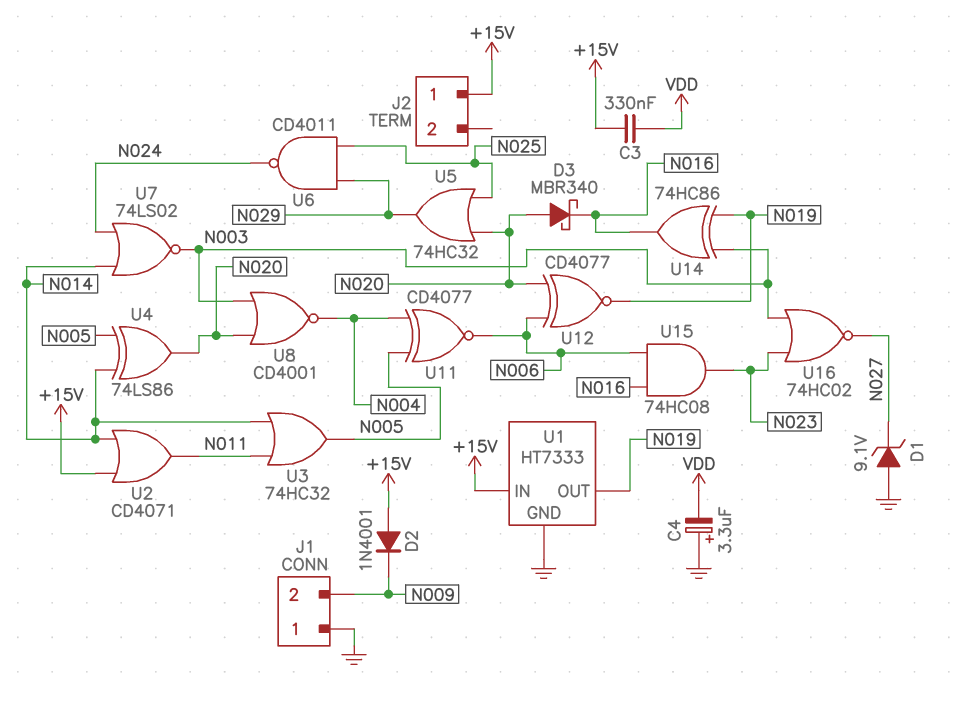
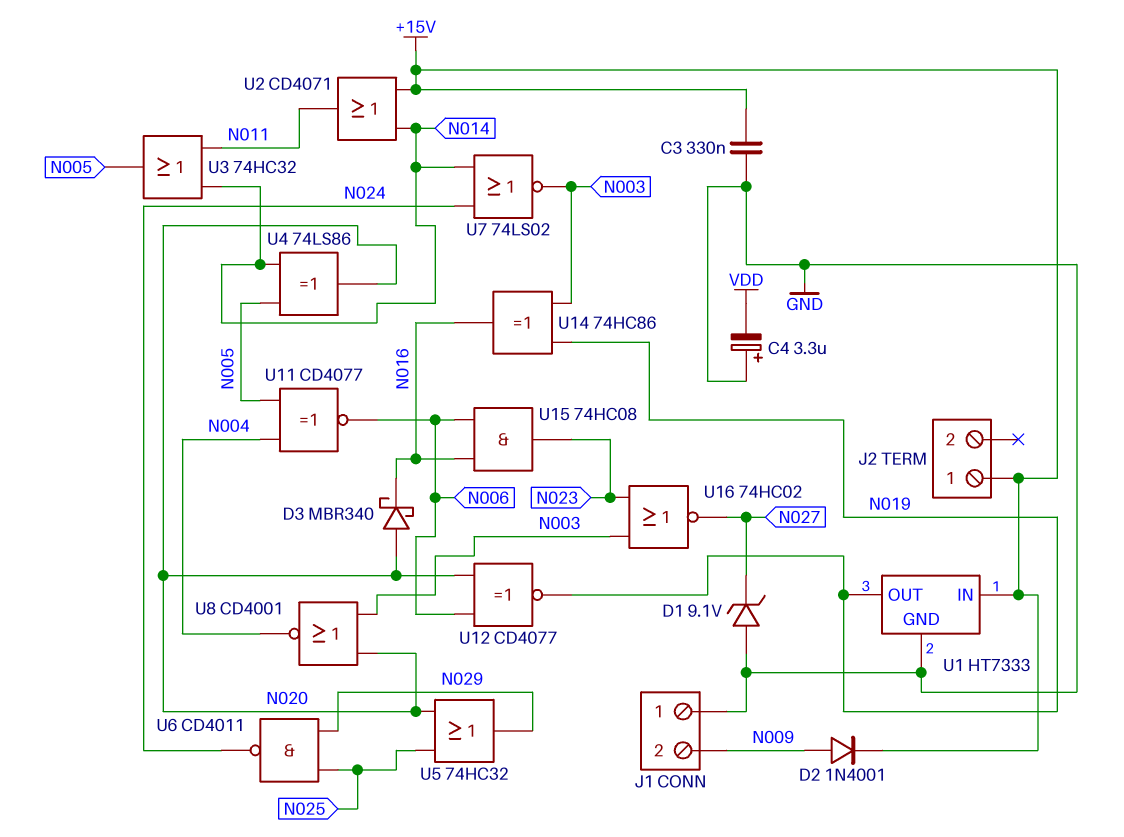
C3: 330nF (+15V, VDD) -> 330nF (+15V, GND)
D2: diode 1N4001 (A +15V, K N009) -> diode 1N4001 (A N009, K +15V)

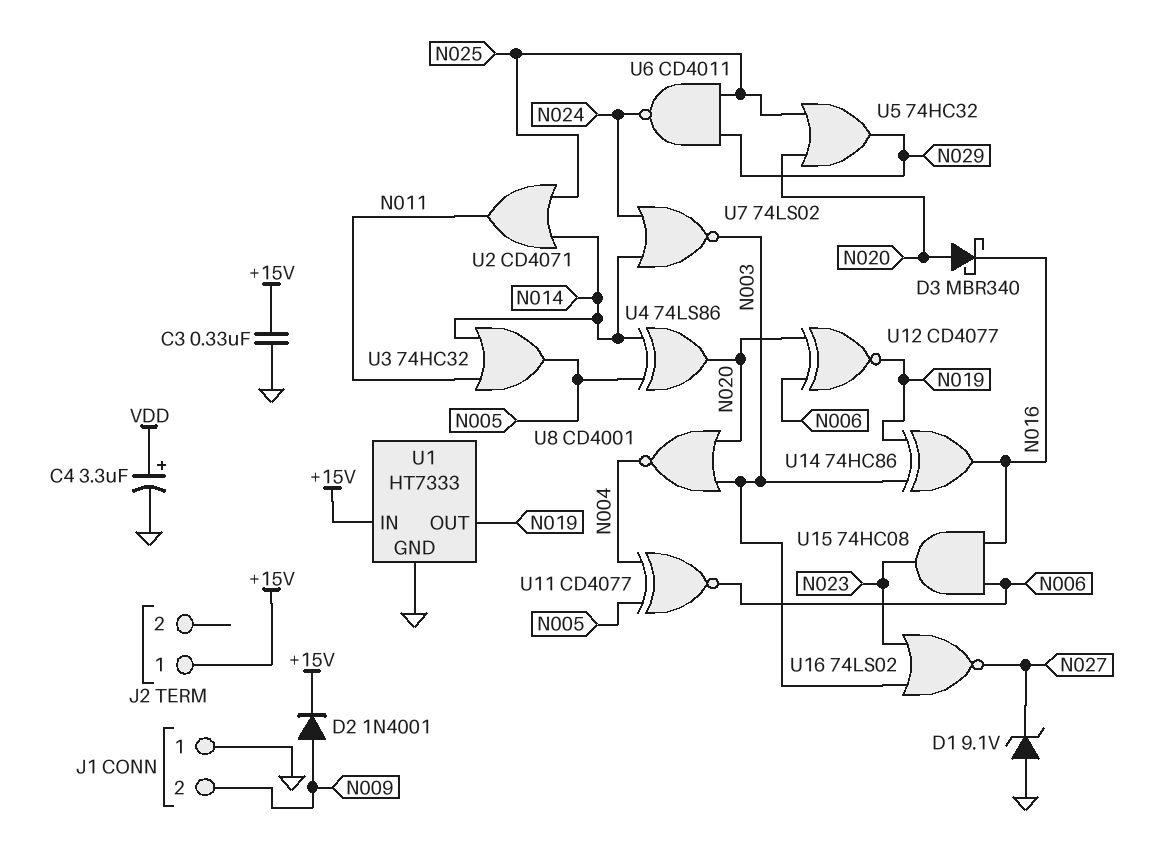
C4: 3.3uF (plus GND, minus VDD) -> 3.3uF (plus VDD, minus GND)
U2: OR CD4071 (in +15V, in N014, out N011) -> OR CD4071 (in N014, in N025, out N011)
U16: NOR 74HC02 (in N003, in N023, out N027) -> NOR 74LS02 (in N003, in N023, out N027)

